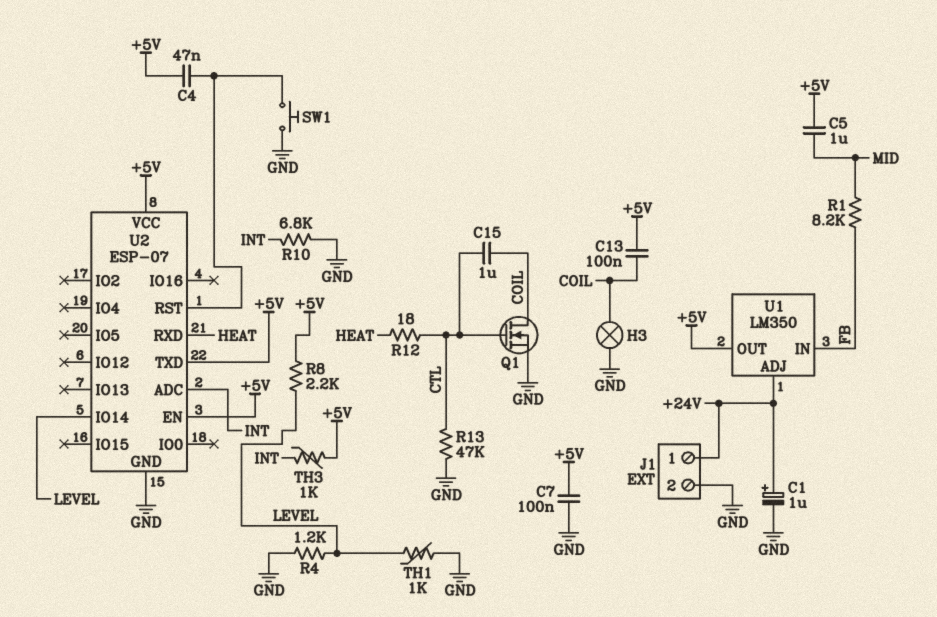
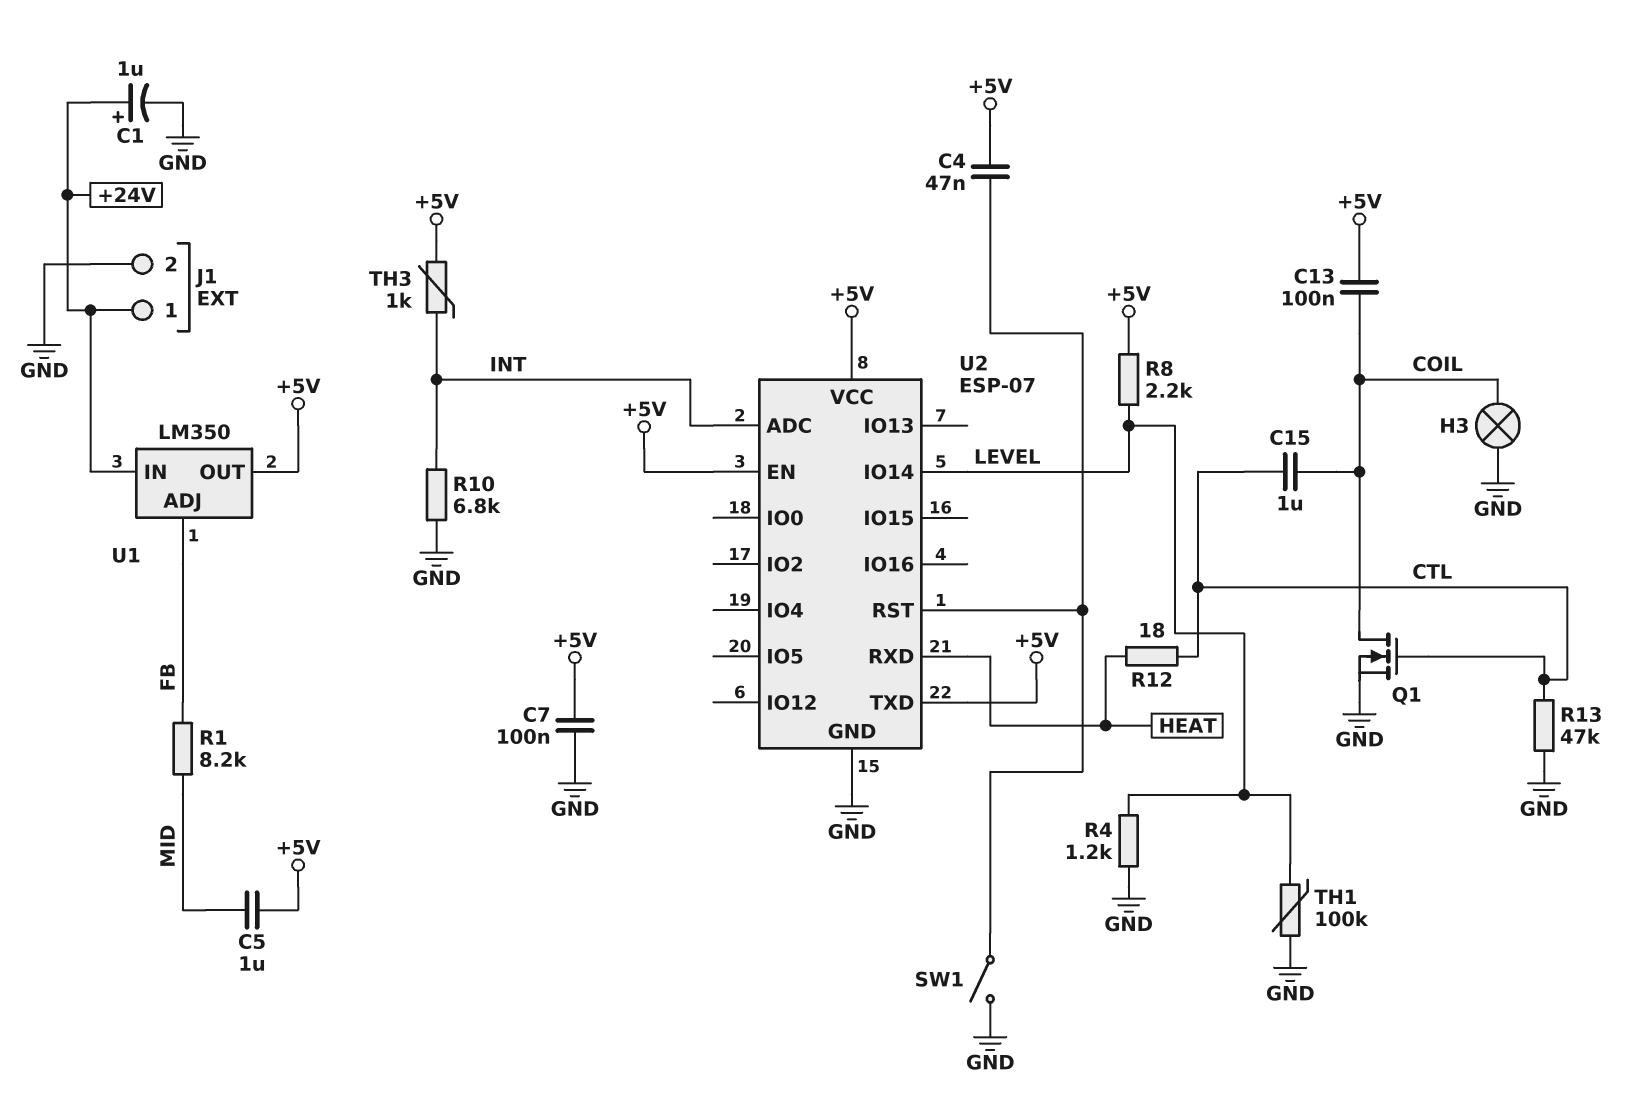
SW1: button (GND, U2/RST) -> switch (GND, U2/RST)
TH1: 1k (GND, LEVEL) -> 100k (GND, LEVEL)
U1 pin ADJ: +24V -> FB
U1 pin IN: FB -> +24V

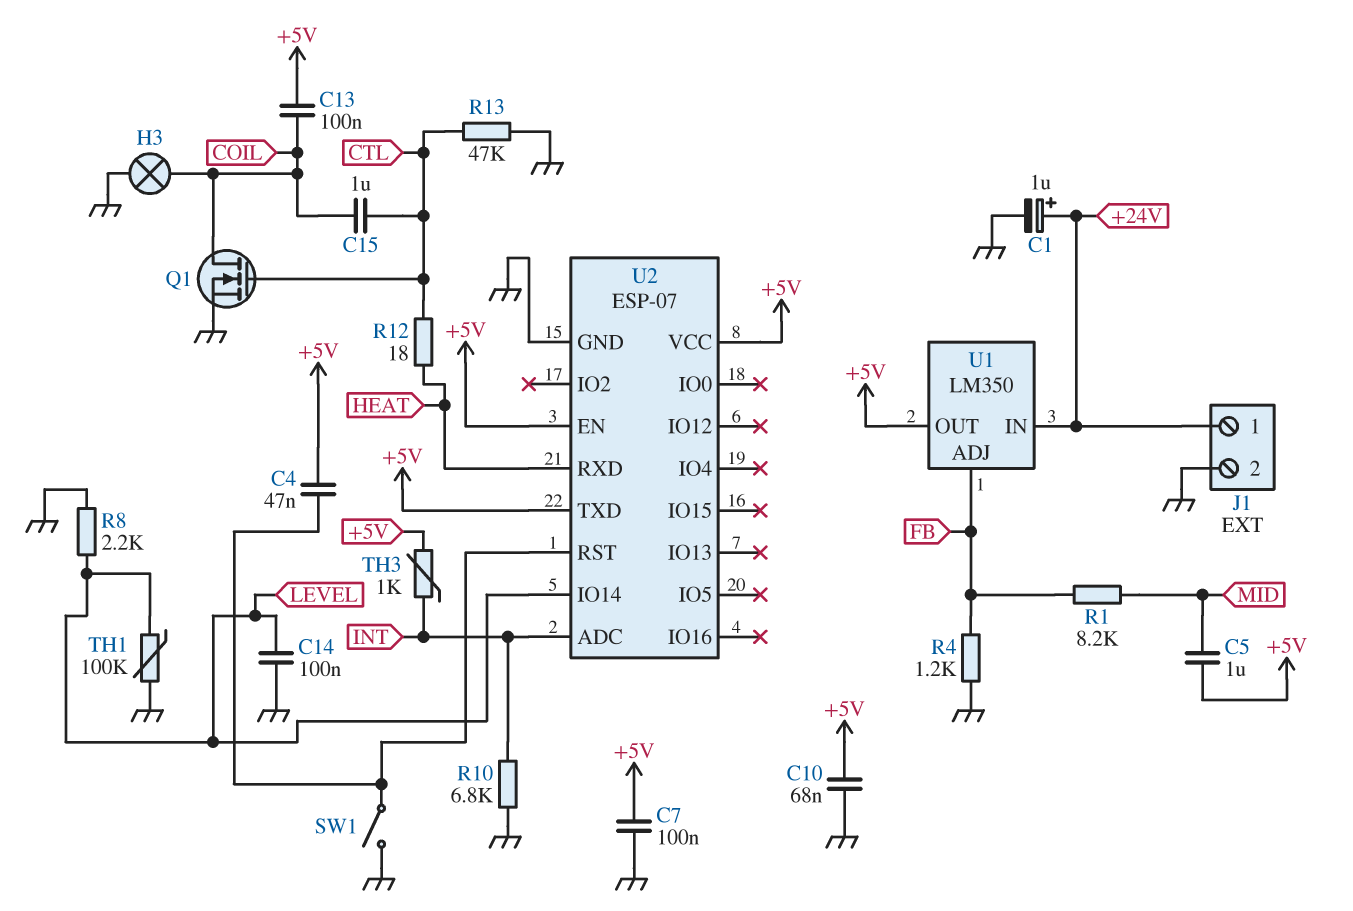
C10: none -> 68nF (+5V, GND)
C14: none -> 100nF (GND, LEVEL)
R4: 1.2k (GND, LEVEL) -> 1.2k (FB, GND)
R8: 2.2k (+5V, LEVEL) -> 2.2k (GND, LEVEL)

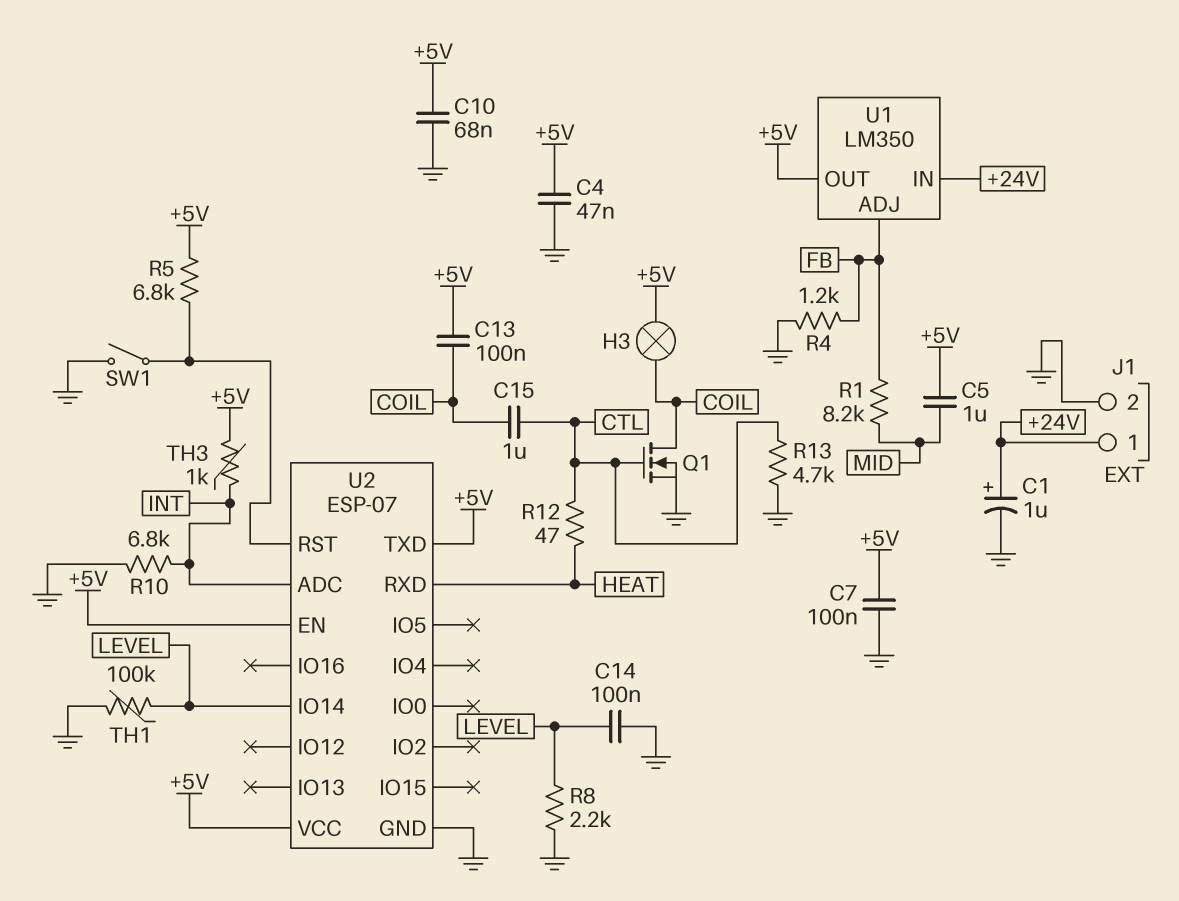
C4: 47nF (+5V, U2/RST) -> 47nF (+5V, GND)
H3: lamp (COIL, GND) -> lamp (+5V, COIL)
R5: none -> 6.8k (+5V, U2/RST)
R12: 18 (CTL, HEAT) -> 47 (CTL, HEAT)
R13: 47k (CTL, GND) -> 4.7k (CTL, GND)

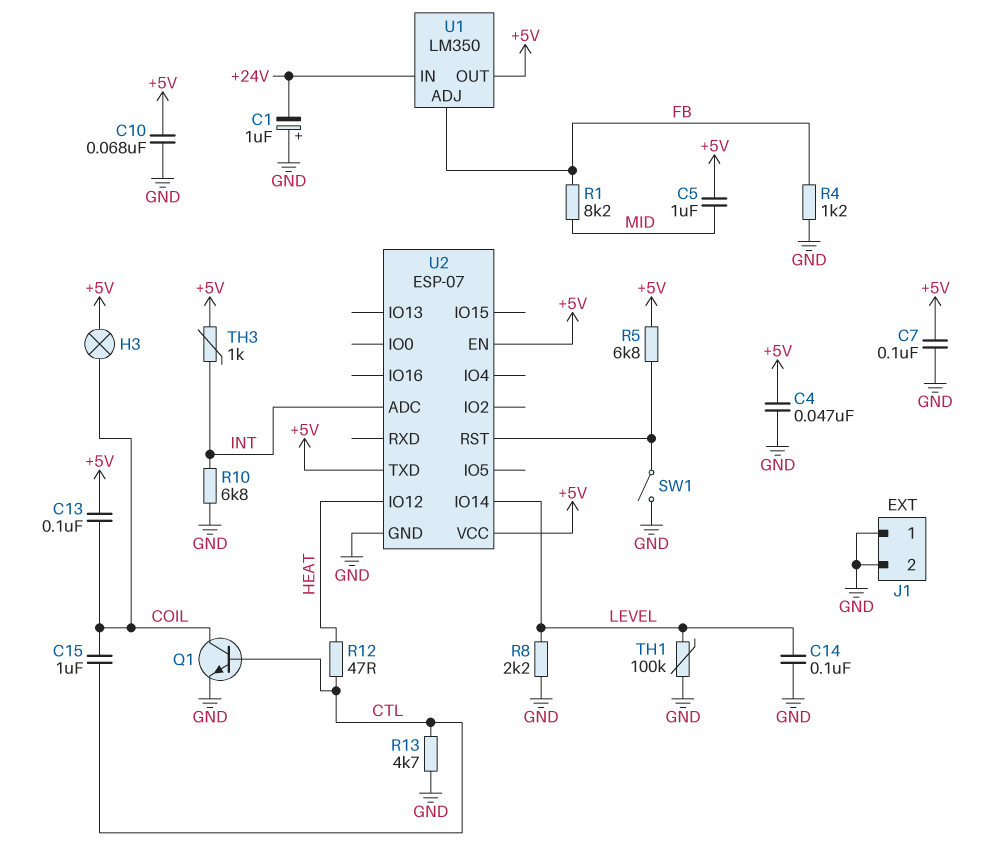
C1: 1uF (plus +24V, minus GND) -> 1uF (plus GND, minus +24V)
J1 pin 1: +24V -> GND
Q1: NMOS (G CTL, D COIL, S GND) -> NPN (B CTL, C COIL, E GND)
U2 pin IO12: none -> HEAT
U2 pin RXD: HEAT -> none

